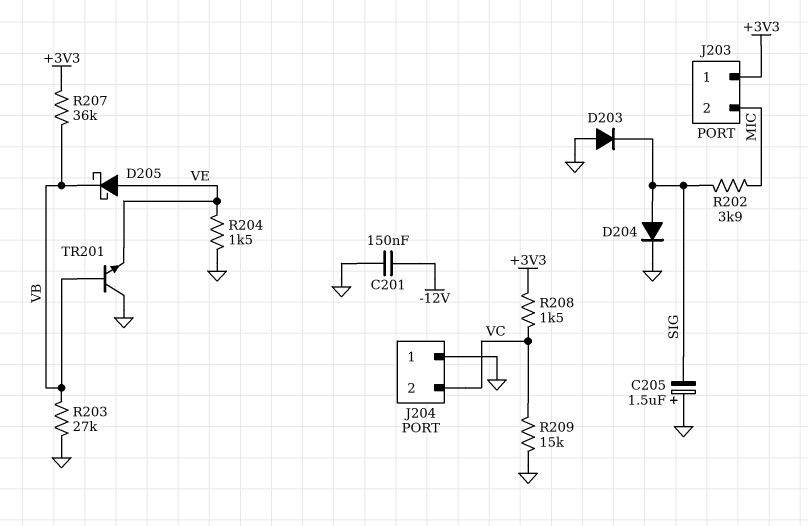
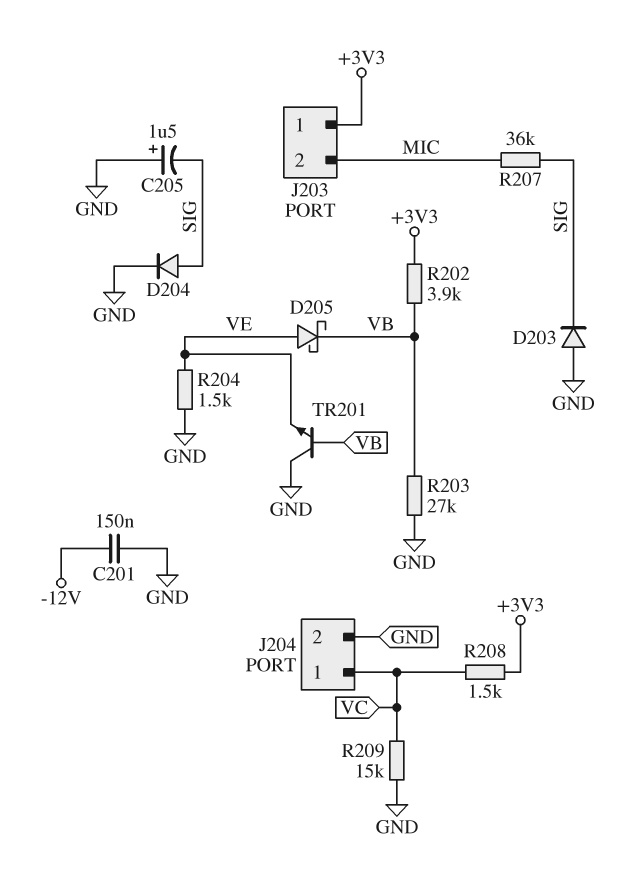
J204 pin 1: GND -> VC
J204 pin 2: VC -> GND
R202: 3.9k (MIC, SIG) -> 3.9k (+3V3, VB)
R207: 36k (+3V3, VB) -> 36k (MIC, SIG)

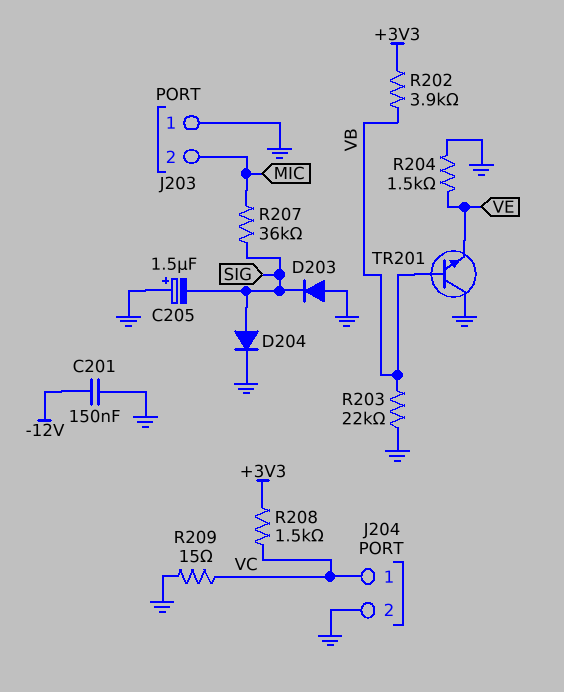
D205: schottky (A VE, K VB) -> none
J203 pin 1: +3V3 -> GND
R203: 27k (GND, VB) -> 22k (GND, VB)
R209: 15k (GND, VC) -> 15 (GND, VC)

